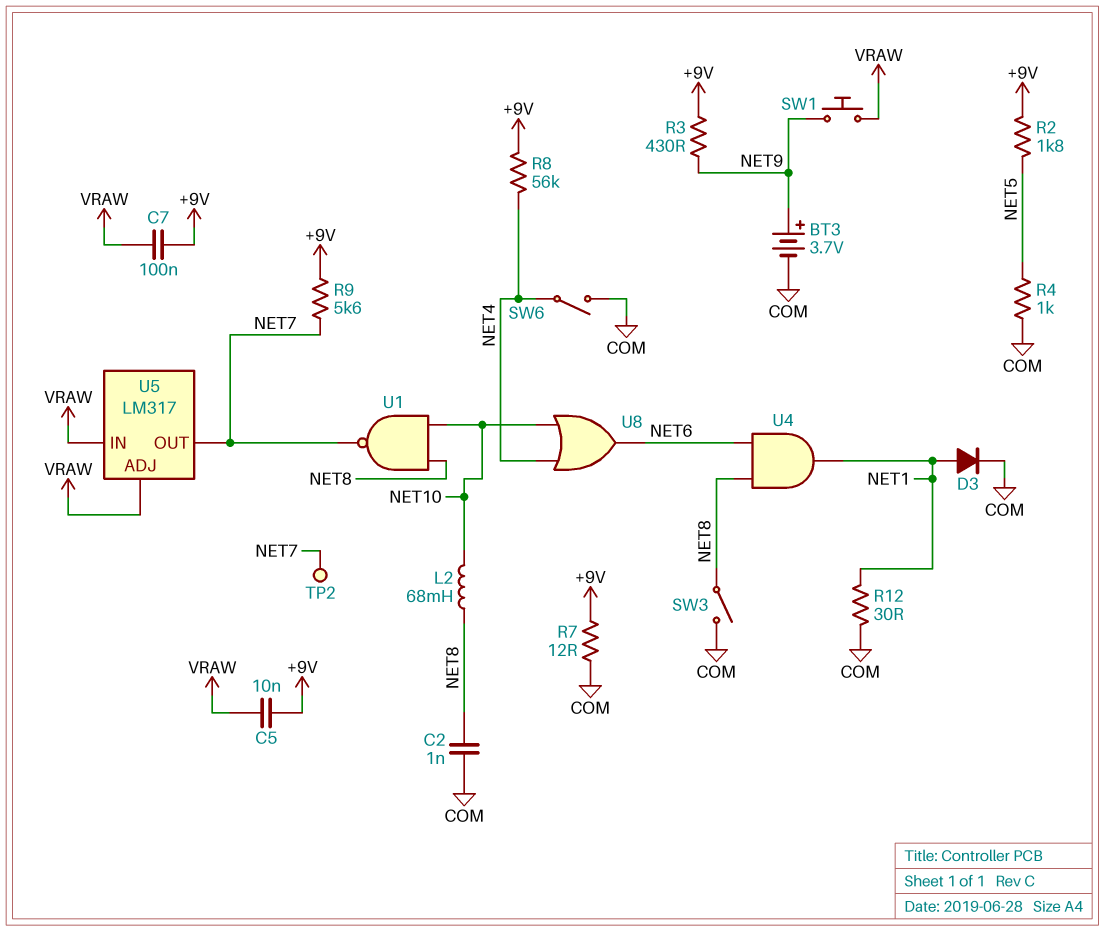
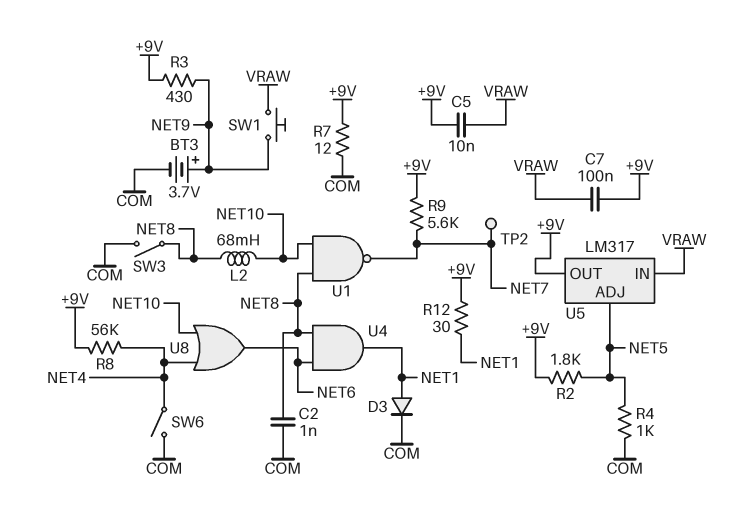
R12: 30 (COM, NET1) -> 30 (+9V, NET1)
U5 pin ADJ: VRAW -> NET5
U5 pin OUT: NET7 -> +9V

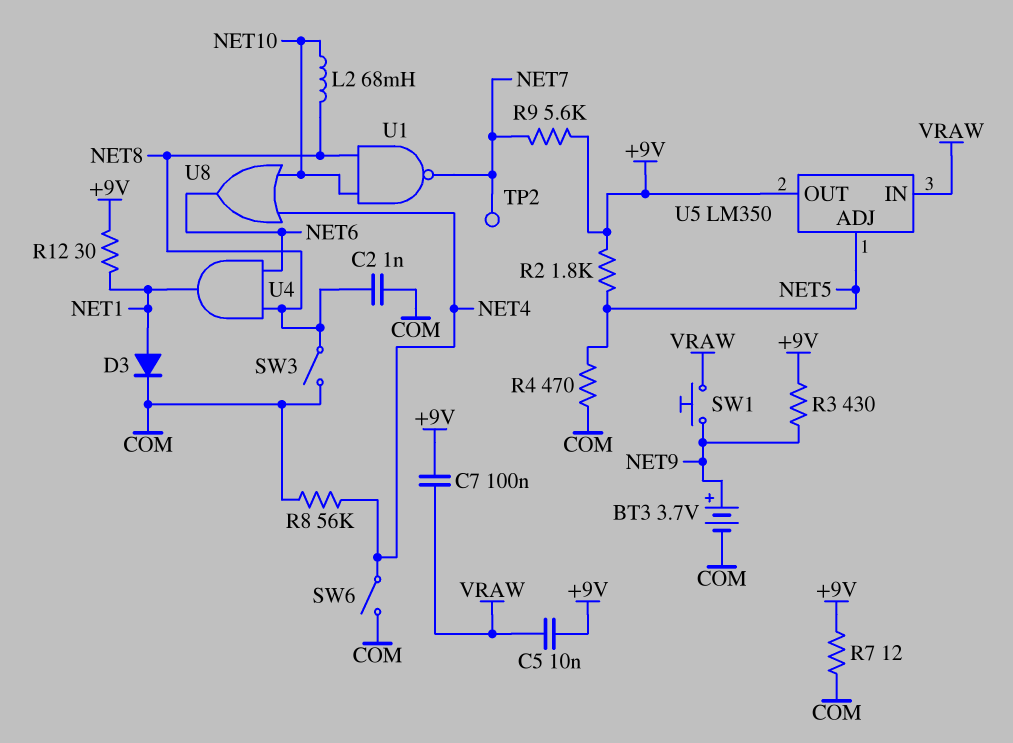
R4: 1k (COM, NET5) -> 470 (COM, NET5)
R8: 56k (+9V, NET4) -> 56k (COM, NET4)
U5: LM317 -> LM350

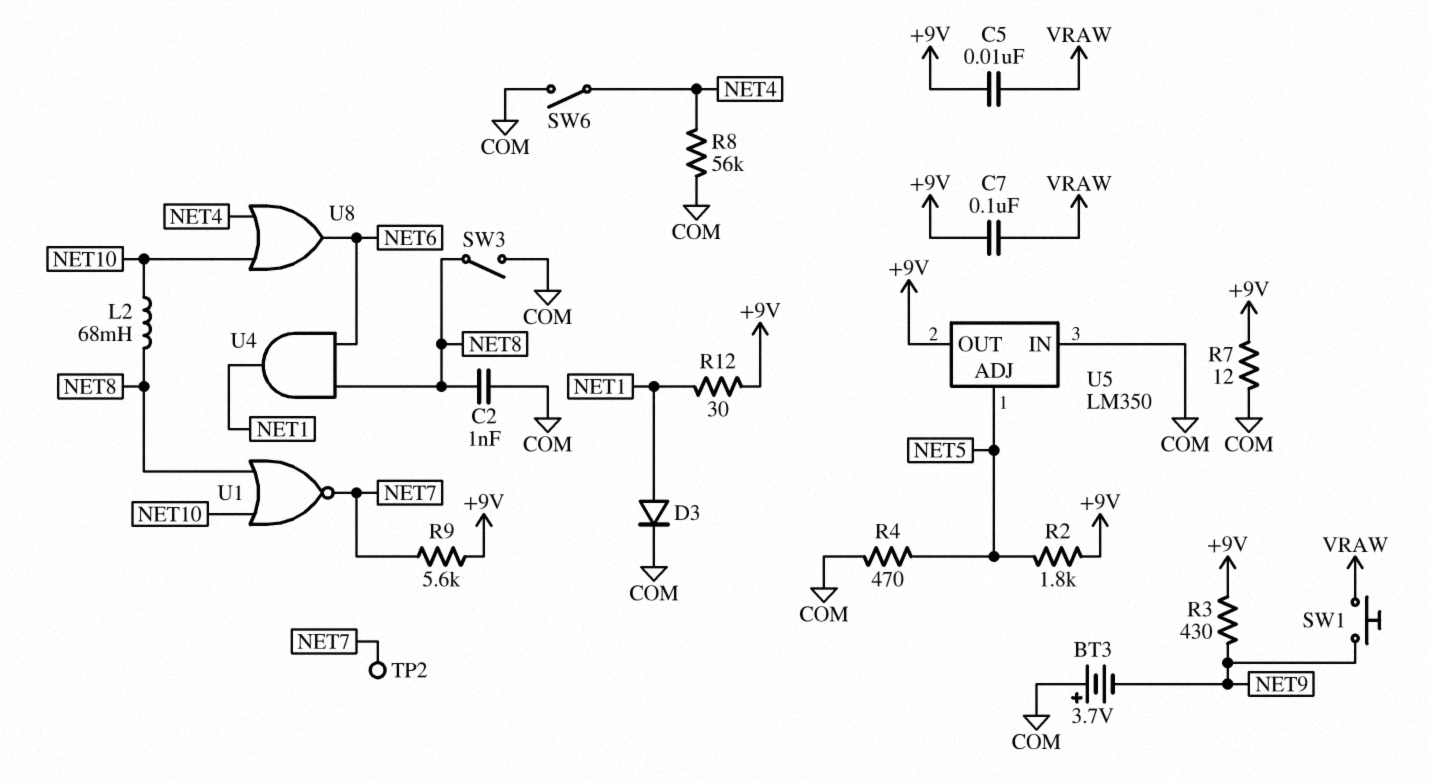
BT3: 3.7V (plus NET9, minus COM) -> 3.7V (plus COM, minus NET9)
U1: NAND (in NET8, in NET10, out NET7) -> NOR (in NET8, in NET10, out NET7)
U5 pin IN: VRAW -> COM

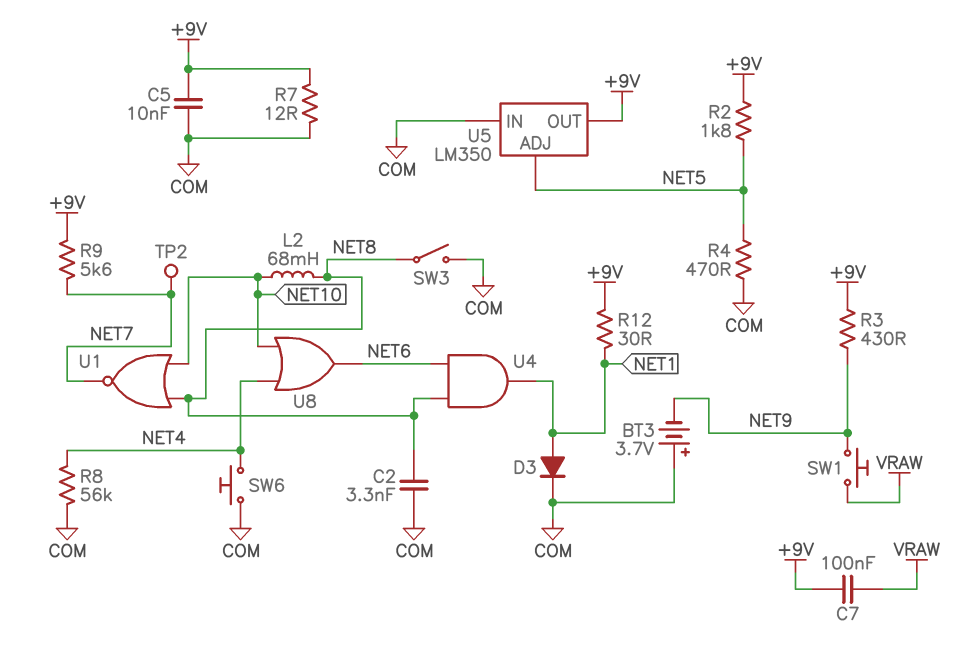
C2: 1nF (COM, NET8) -> 3.3nF (COM, NET8)
C5: 10nF (+9V, VRAW) -> 10nF (+9V, COM)
SW6: switch (COM, NET4) -> button (COM, NET4)

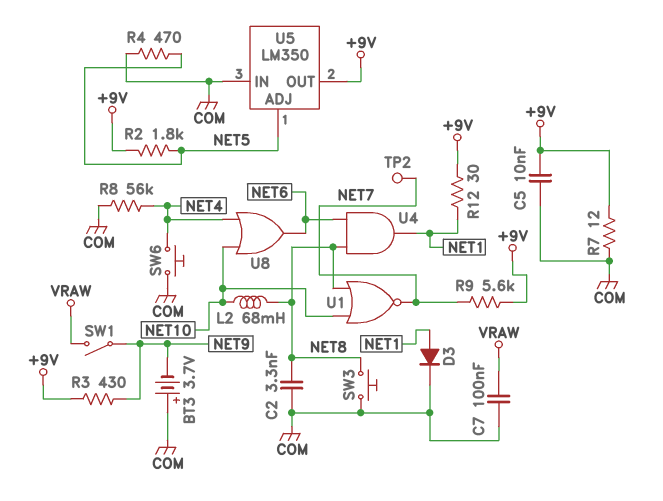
C7: 100nF (+9V, VRAW) -> 100nF (COM, VRAW)
SW1: button (NET9, VRAW) -> switch (NET9, VRAW)
SW3: switch (COM, NET8) -> button (COM, NET8)

